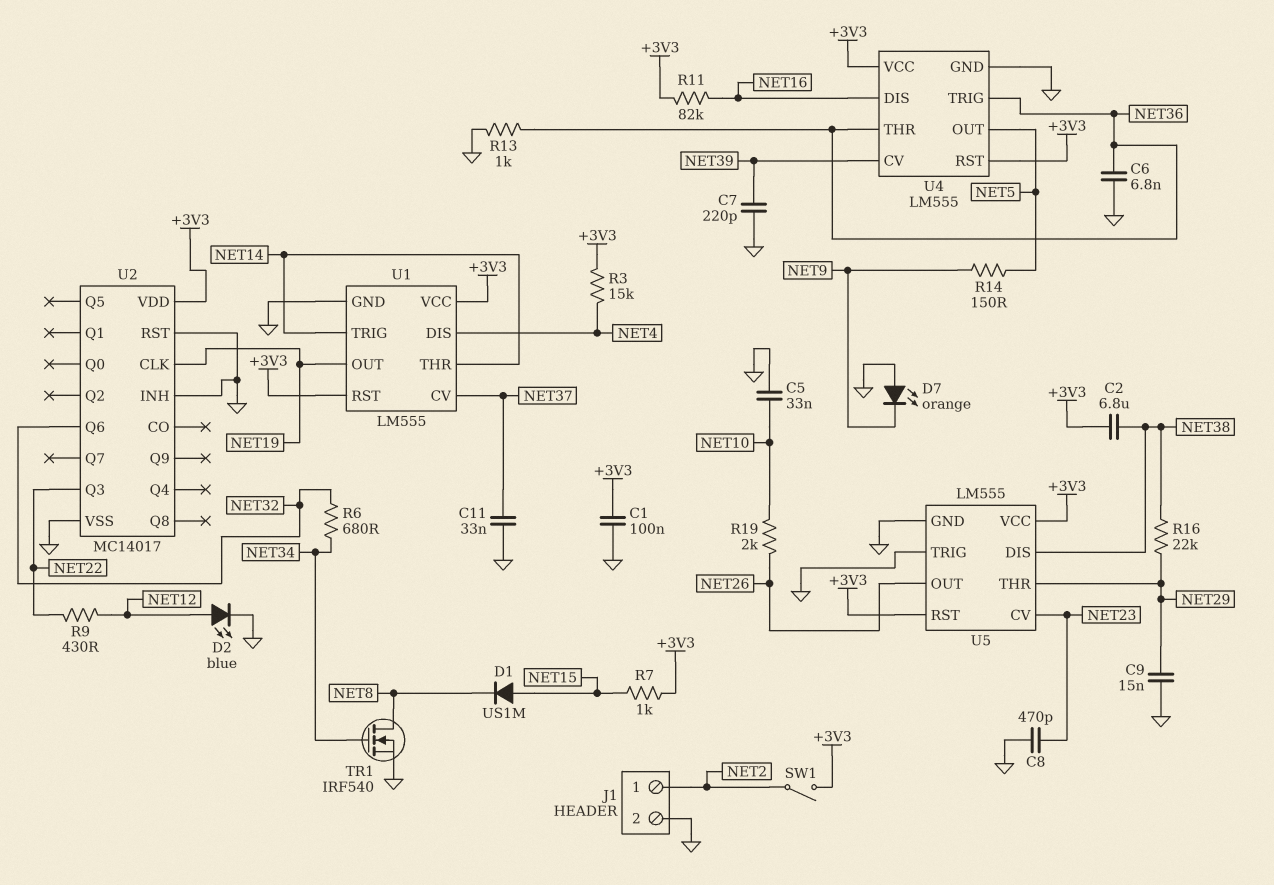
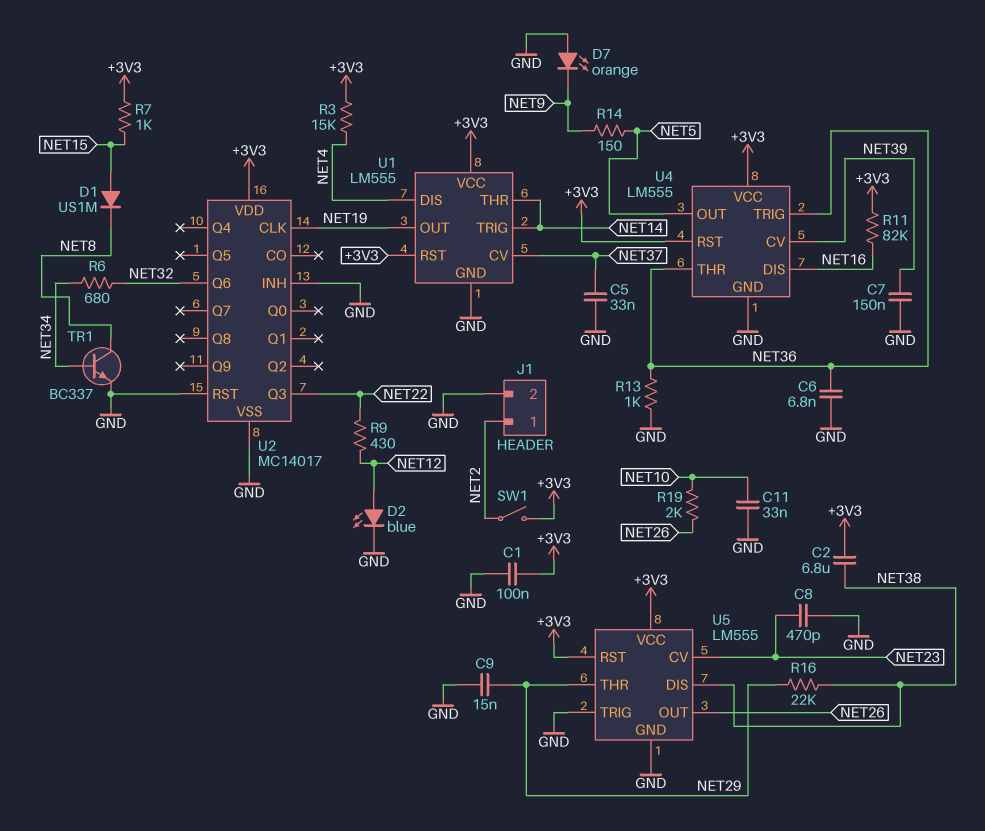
C5: 33nF (GND, NET10) -> 33nF (GND, NET37)
C7: 220pF (GND, NET39) -> 150nF (GND, NET39)
C11: 33nF (GND, NET37) -> 33nF (GND, NET10)
TR1: NMOS IRF540 (G NET34, D NET8, S GND) -> NPN BC337 (B NET34, C NET8, E GND)

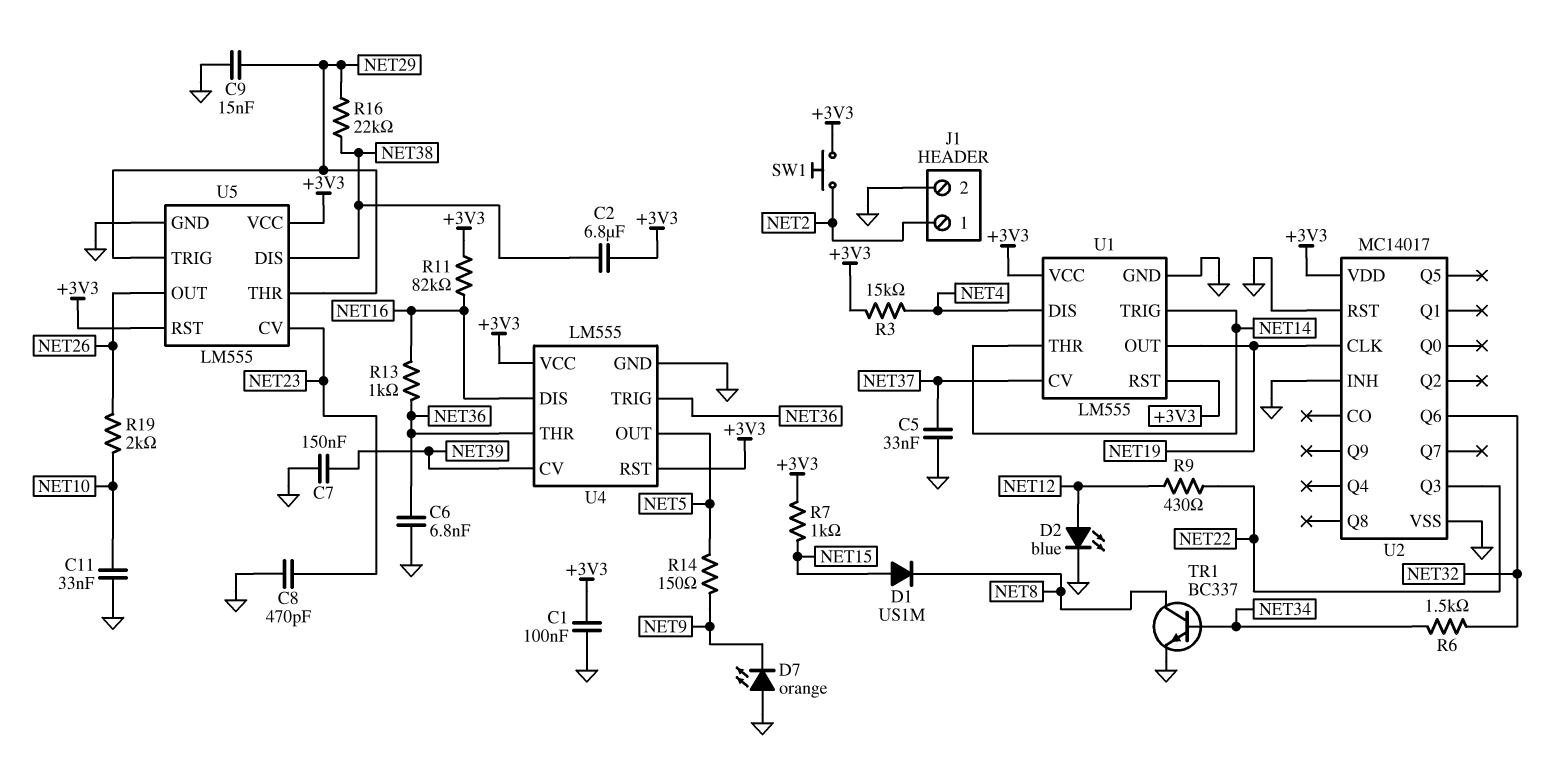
R6: 680 (NET32, NET34) -> 1.5k (NET32, NET34)
R13: 1k (GND, NET36) -> 1k (NET16, NET36)
SW1: switch (+3V3, NET2) -> button (+3V3, NET2)
U5 pin TRIG: GND -> NET29

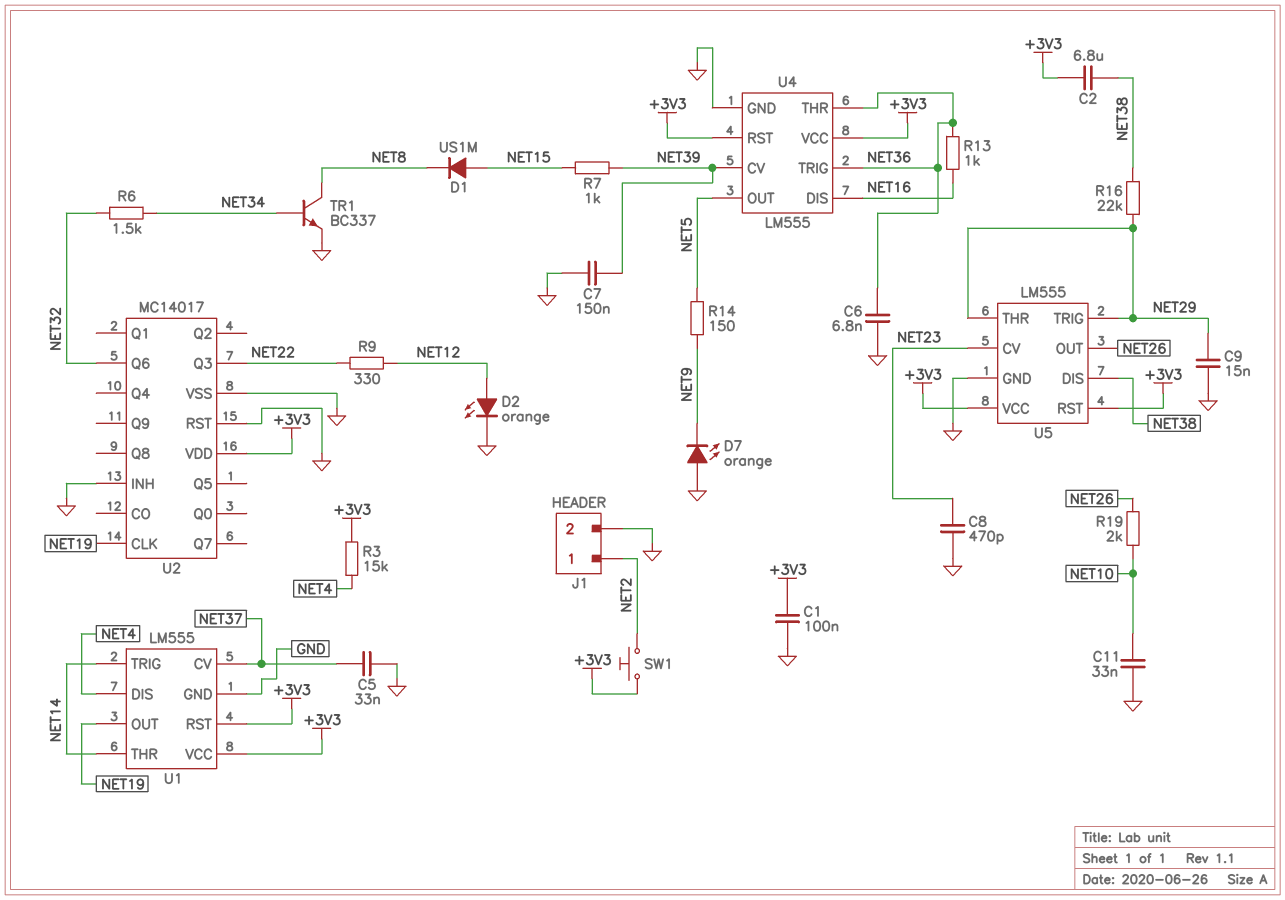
D2: LED blue (A NET12, K GND) -> LED orange (A NET12, K GND)
R7: 1k (+3V3, NET15) -> 1k (NET15, NET39)
R9: 430 (NET12, NET22) -> 330 (NET12, NET22)
R11: 82k (+3V3, NET16) -> none

